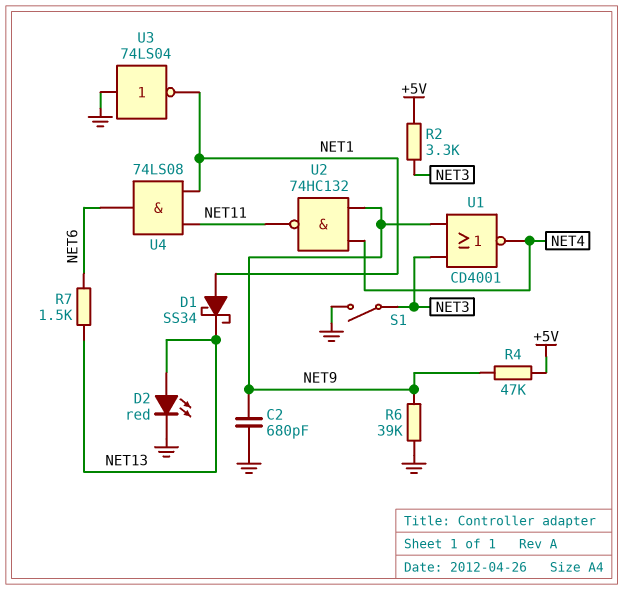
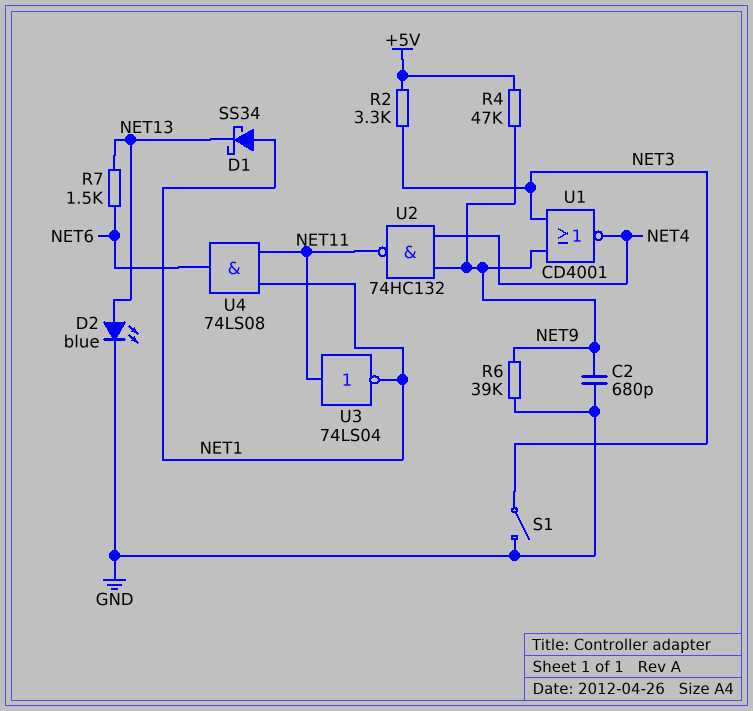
D2: LED red (A NET13, K GND) -> LED blue (A NET13, K GND)
U3: NOT 74LS04 (in GND, out NET1) -> NOT 74LS04 (in NET11, out NET1)

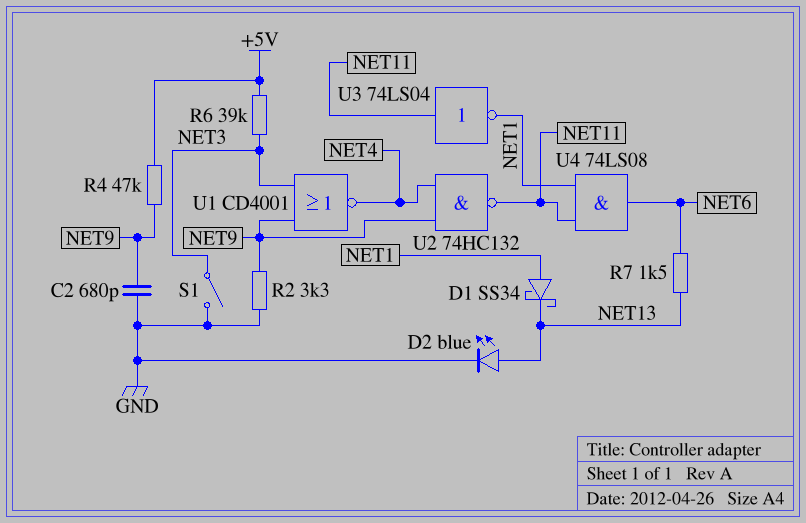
R2: 3.3k (+5V, NET3) -> 3.3k (GND, NET9)
R6: 39k (GND, NET9) -> 39k (+5V, NET3)

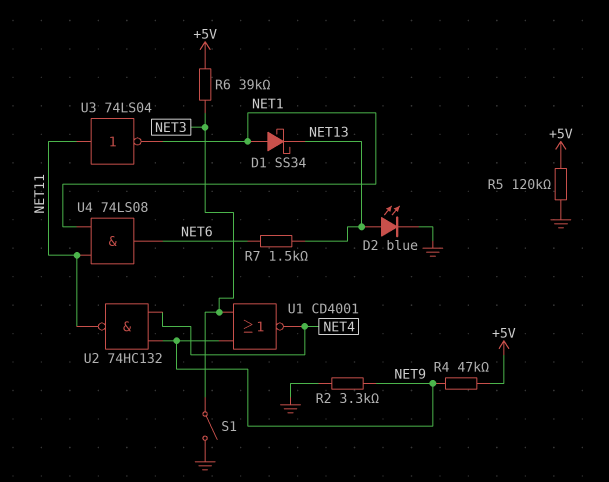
C2: 680pF (GND, NET9) -> none
R5: none -> 120k (+5V, GND)

